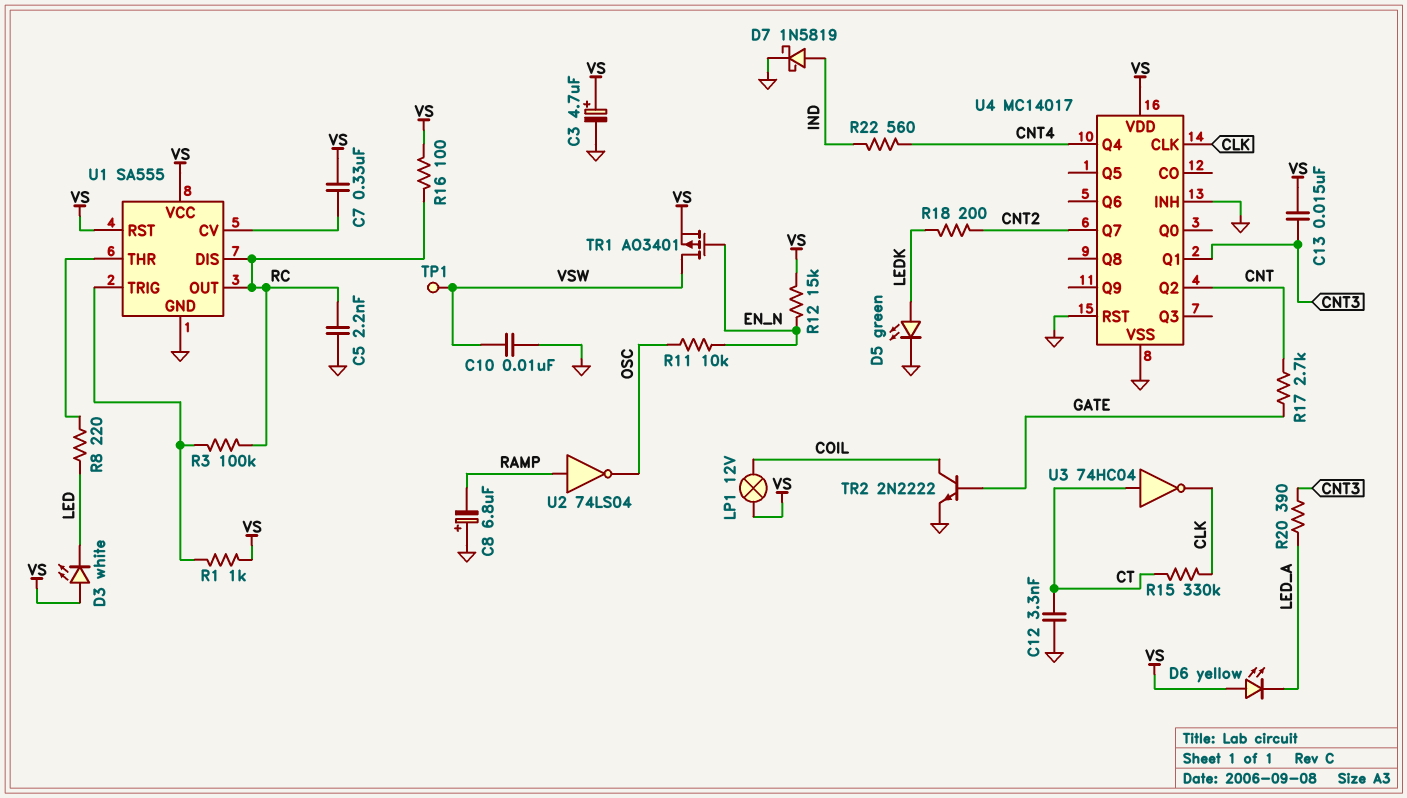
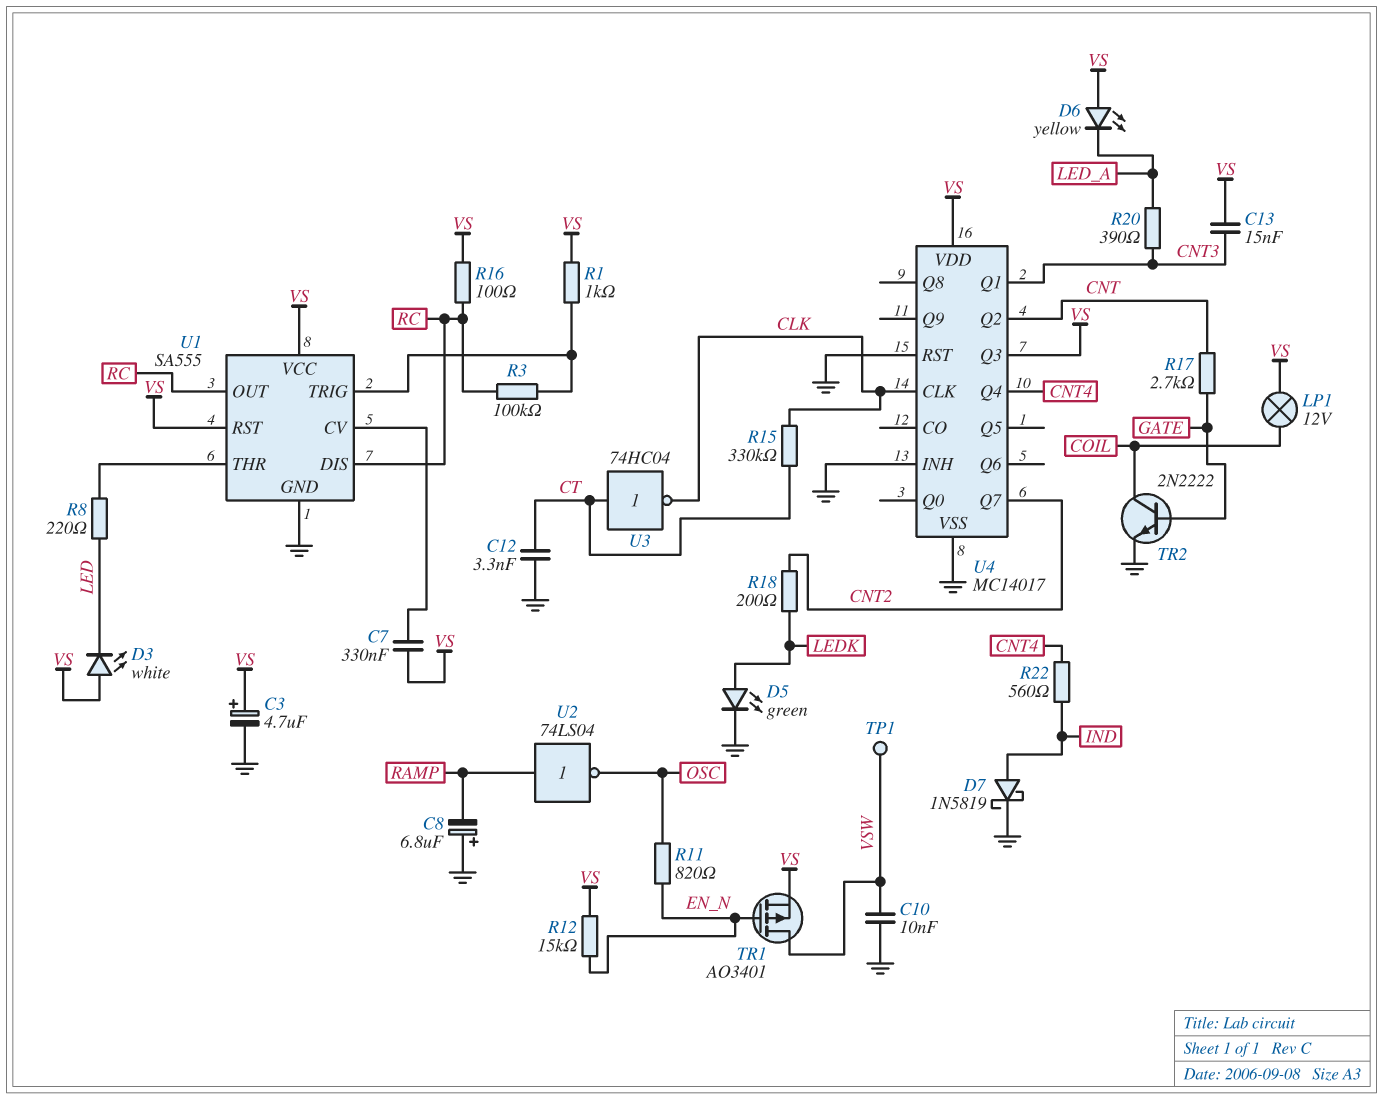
C5: 2.2nF (GND, RC) -> none
R11: 10k (EN_N, OSC) -> 820 (EN_N, OSC)
U4 pin Q3: none -> VS

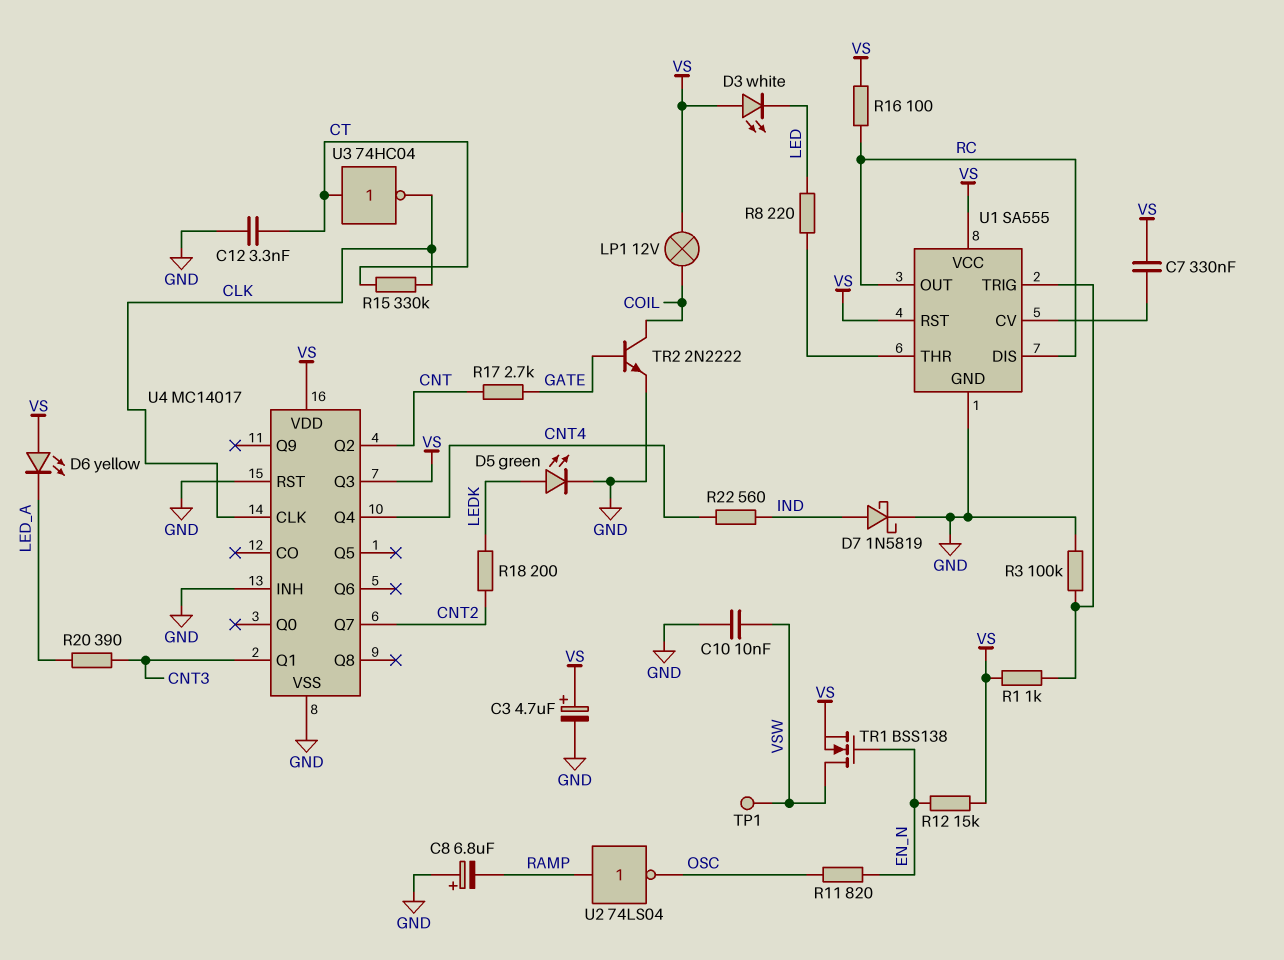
C13: 15nF (CNT3, VS) -> none
R3: 100k (RC, U1/TRIG) -> 100k (GND, U1/TRIG)
TR1: PMOS AO3401 (G EN_N, D VSW, S VS) -> NMOS BSS138 (G EN_N, D VSW, S VS)

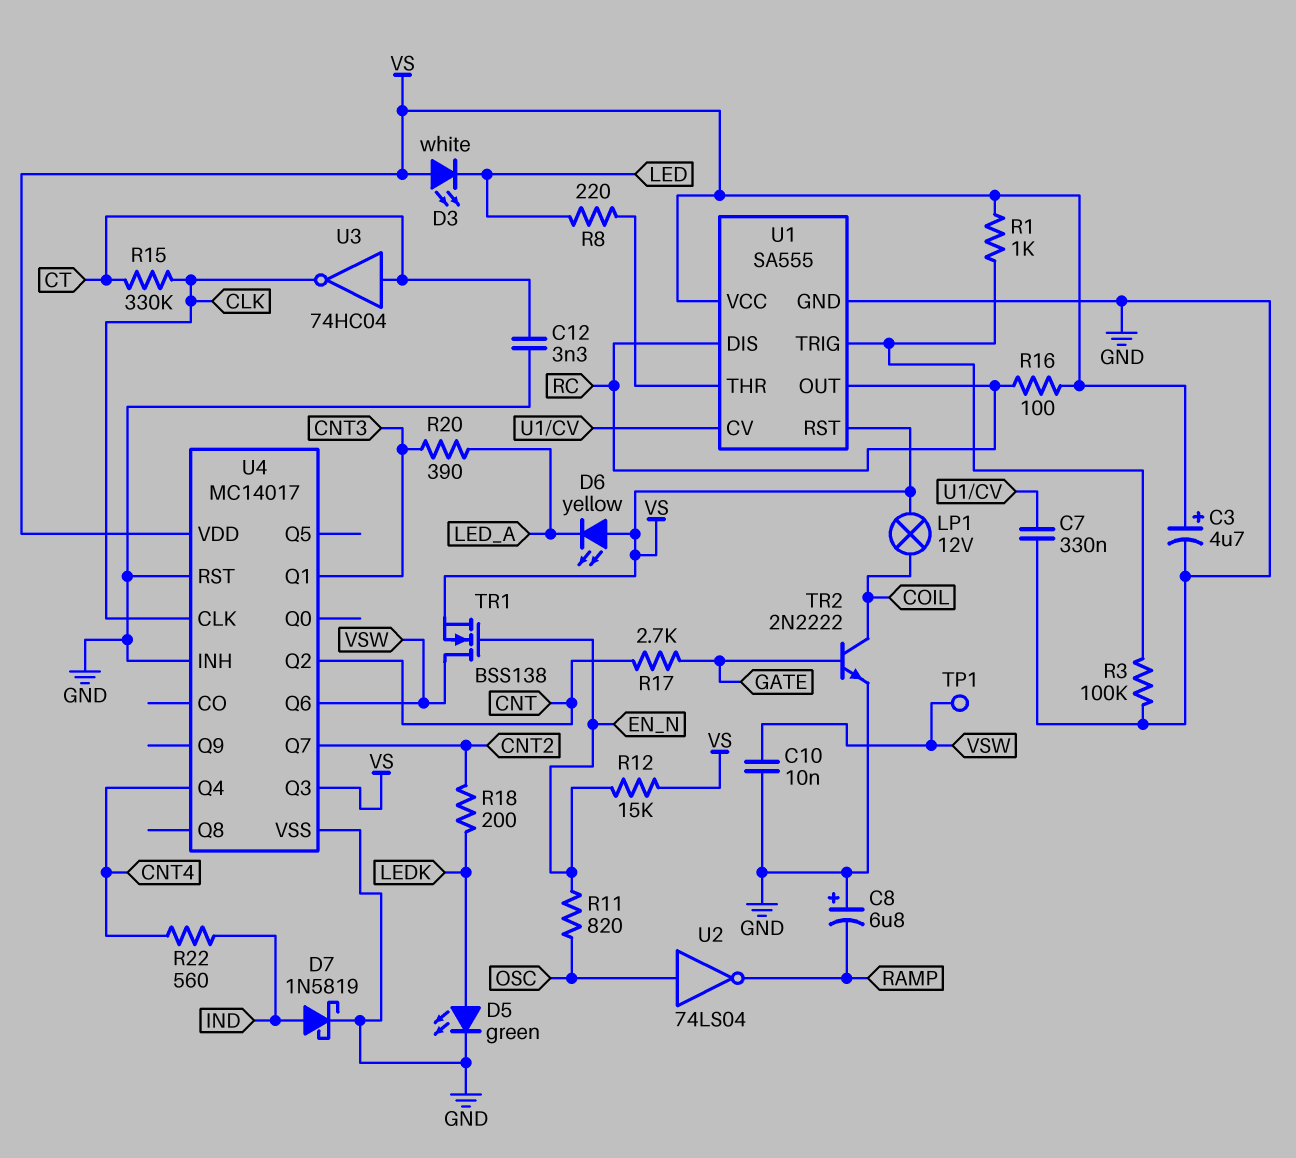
C7: 330nF (U1/CV, VS) -> 330nF (GND, U1/CV)
U2: NOT 74LS04 (in RAMP, out OSC) -> NOT 74LS04 (in OSC, out RAMP)
U4 pin Q6: none -> VSW

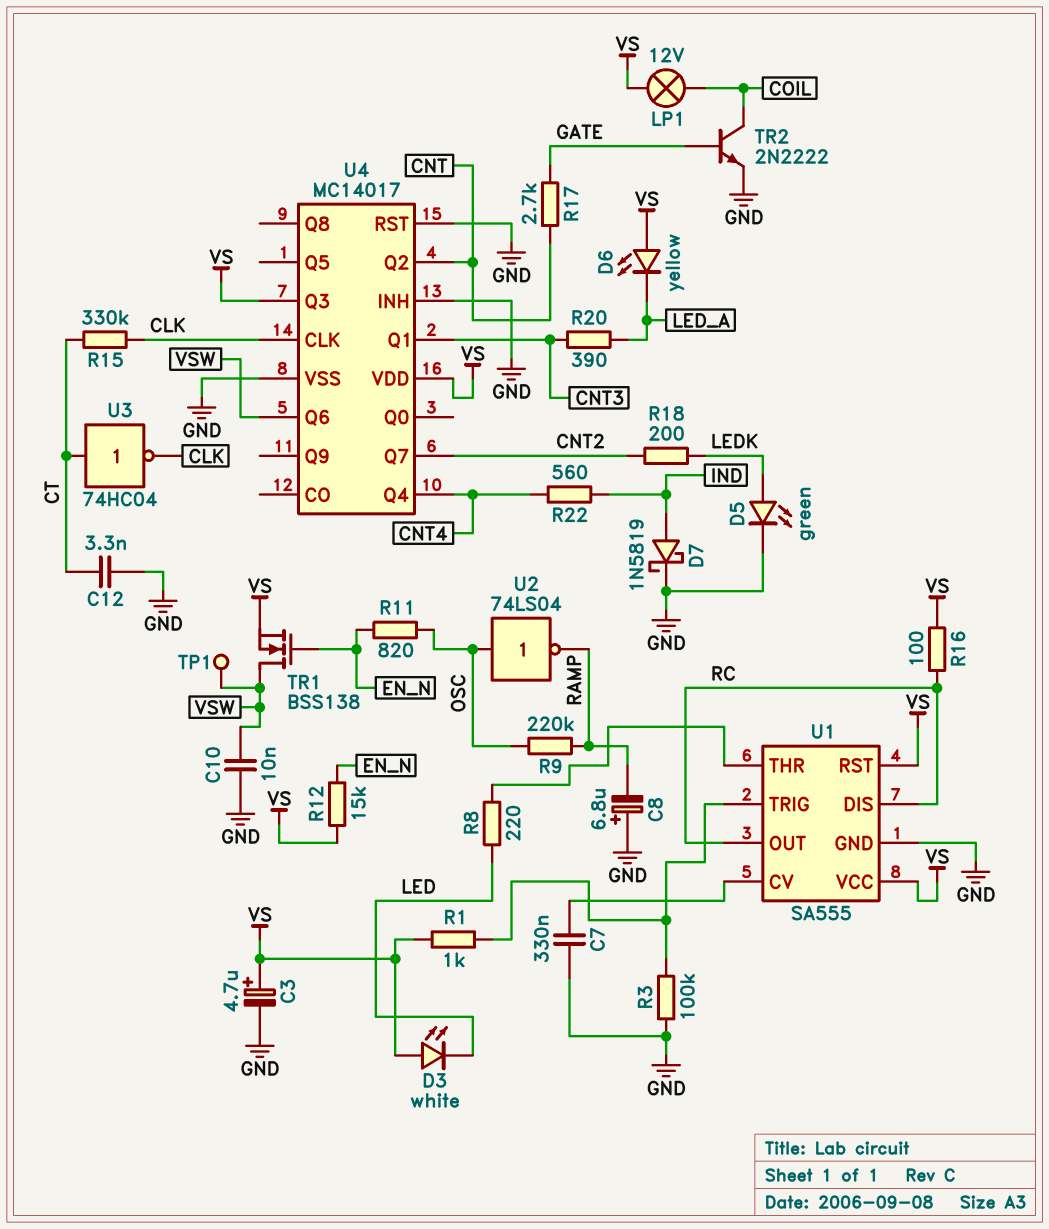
R9: none -> 220k (OSC, RAMP)

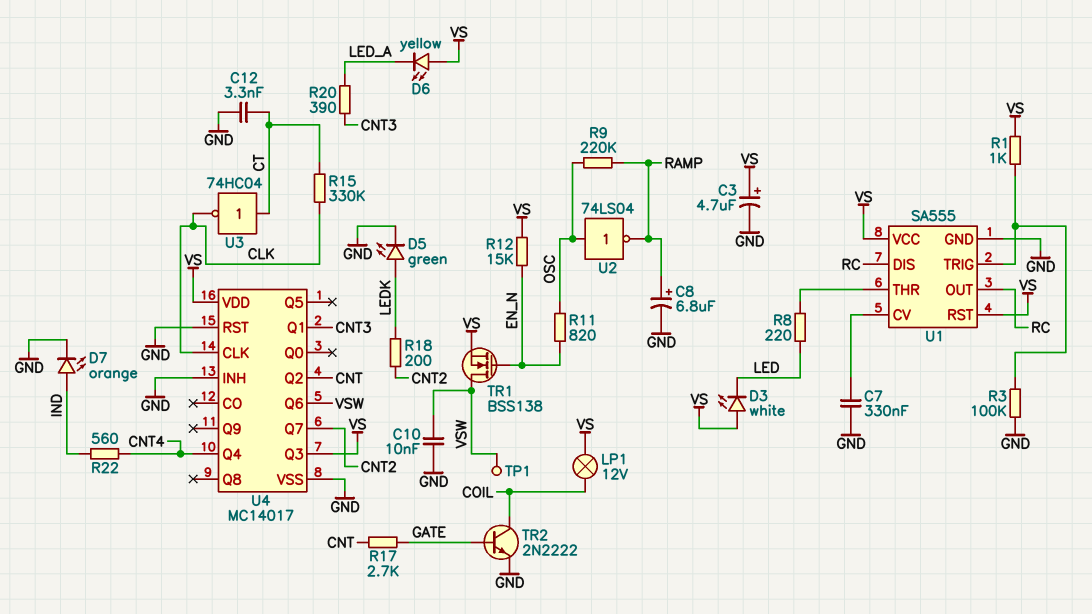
C8: 6.8uF (plus GND, minus RAMP) -> 6.8uF (plus RAMP, minus GND)
D7: schottky 1N5819 (A IND, K GND) -> LED orange (A IND, K GND)
R16: 100 (RC, VS) -> none

